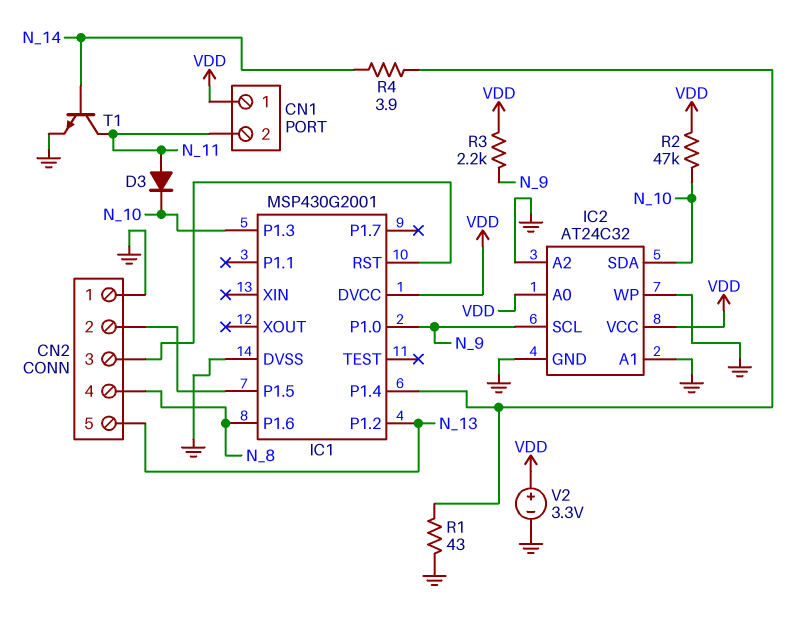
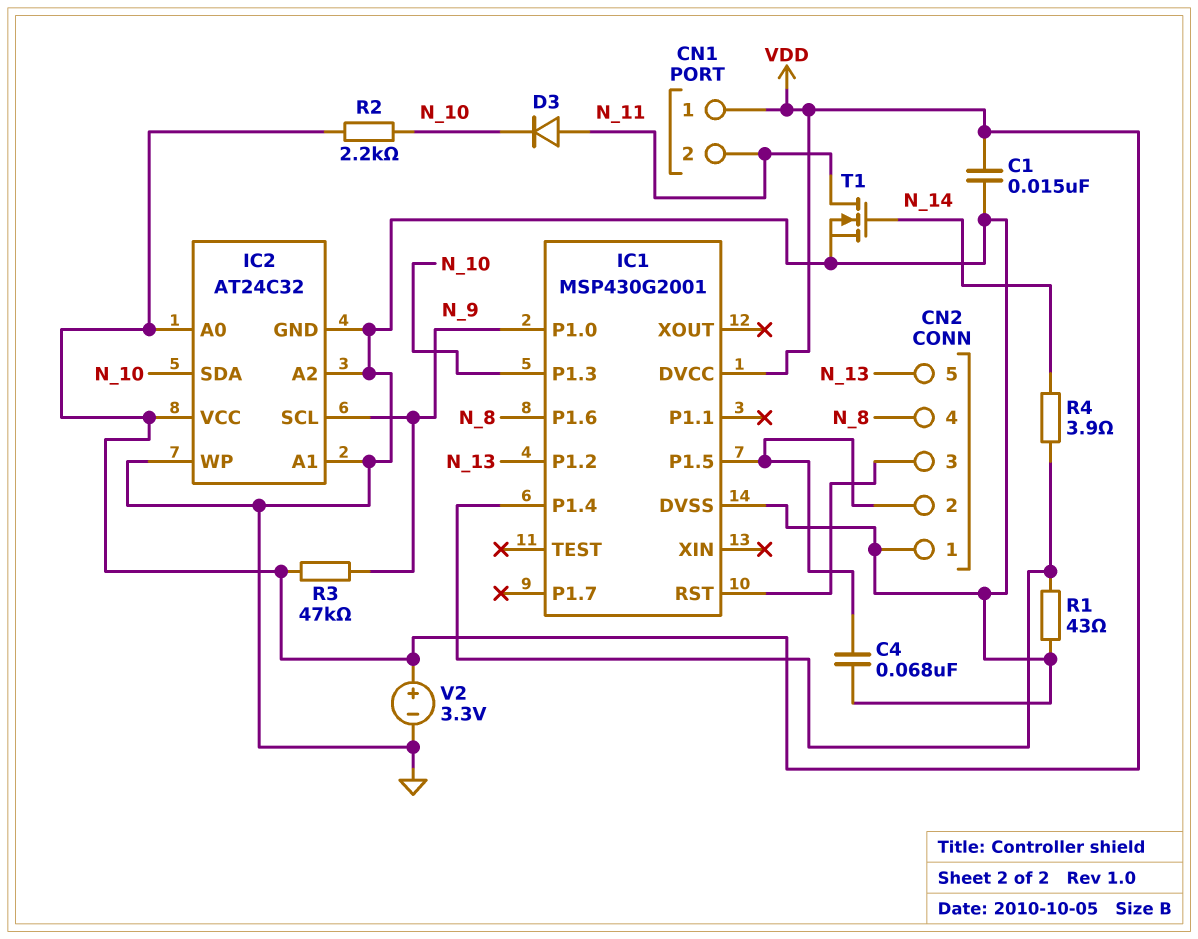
C1: none -> 15nF (GND, VDD)
C4: none -> 68nF (CN2/2, GND)
R2: 47k (N_10, VDD) -> 2.2k (N_10, VDD)
R3: 2.2k (N_9, VDD) -> 47k (N_9, VDD)
T1: NPN (B N_14, C N_11, E GND) -> NMOS (G N_14, D N_11, S GND)

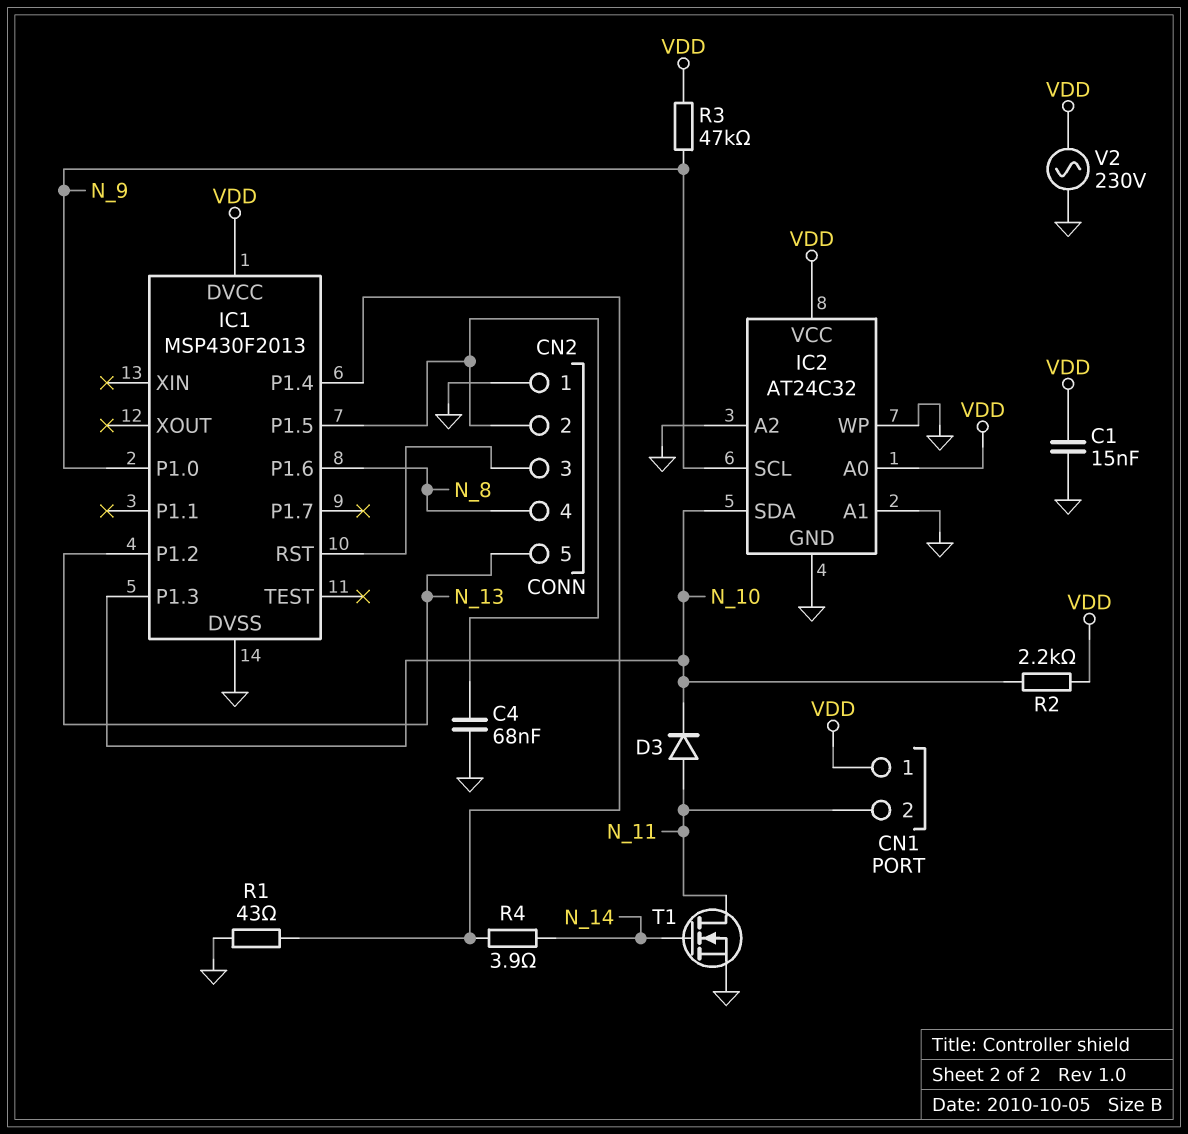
IC1: MSP430G2001 -> MSP430F2013
V2: 3.3V (plus VDD, minus GND) -> AC 230V (GND, VDD)

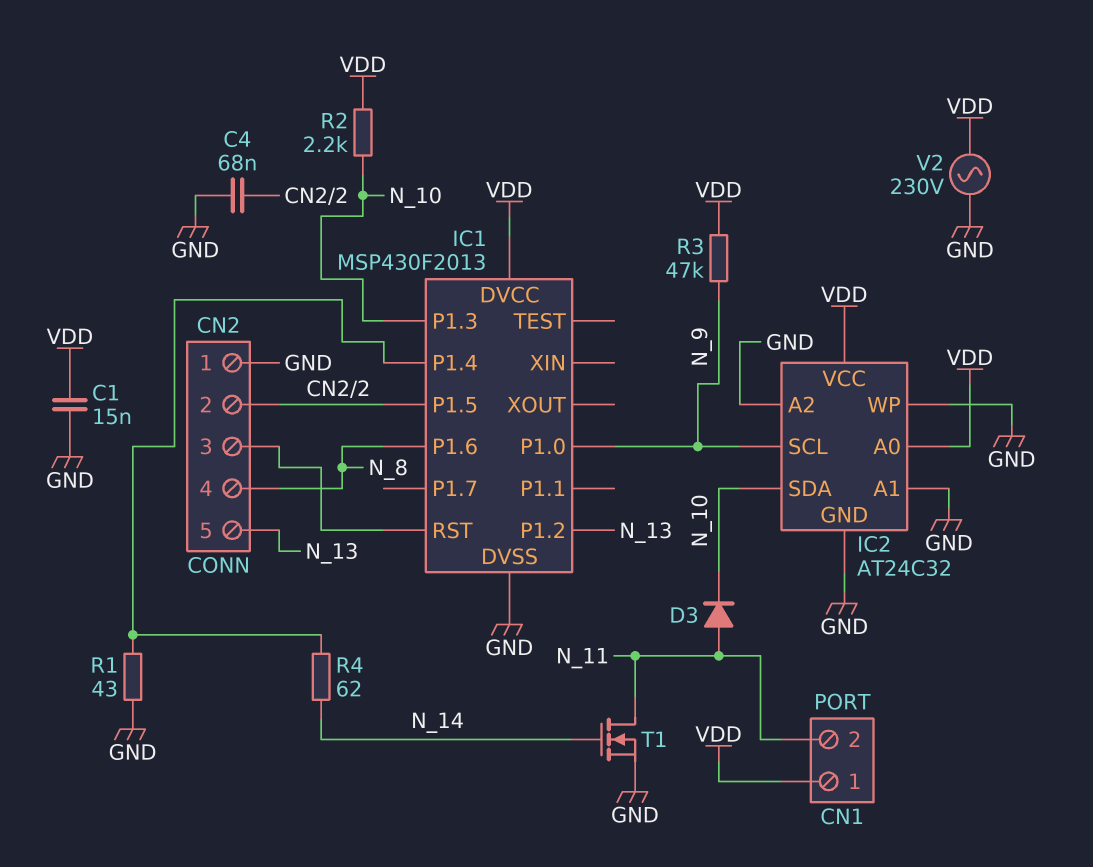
R4: 3.9 (IC1/P1.4, N_14) -> 62 (IC1/P1.4, N_14)

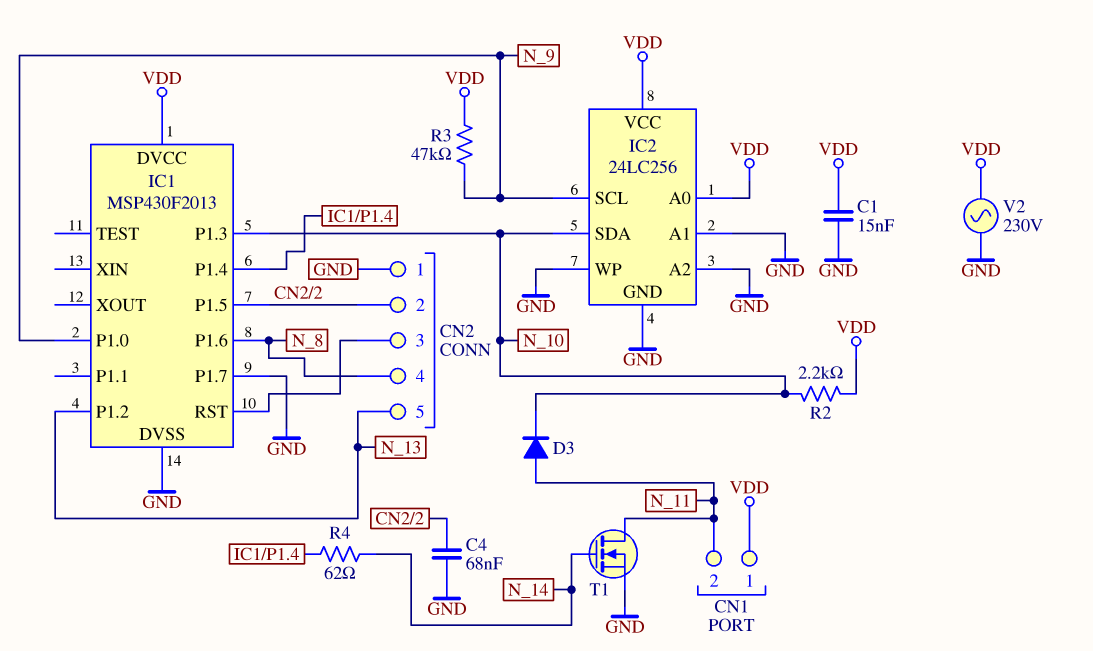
IC1 pin P1.7: none -> GND
IC2: AT24C32 -> 24LC256
R1: 43 (GND, IC1/P1.4) -> none

